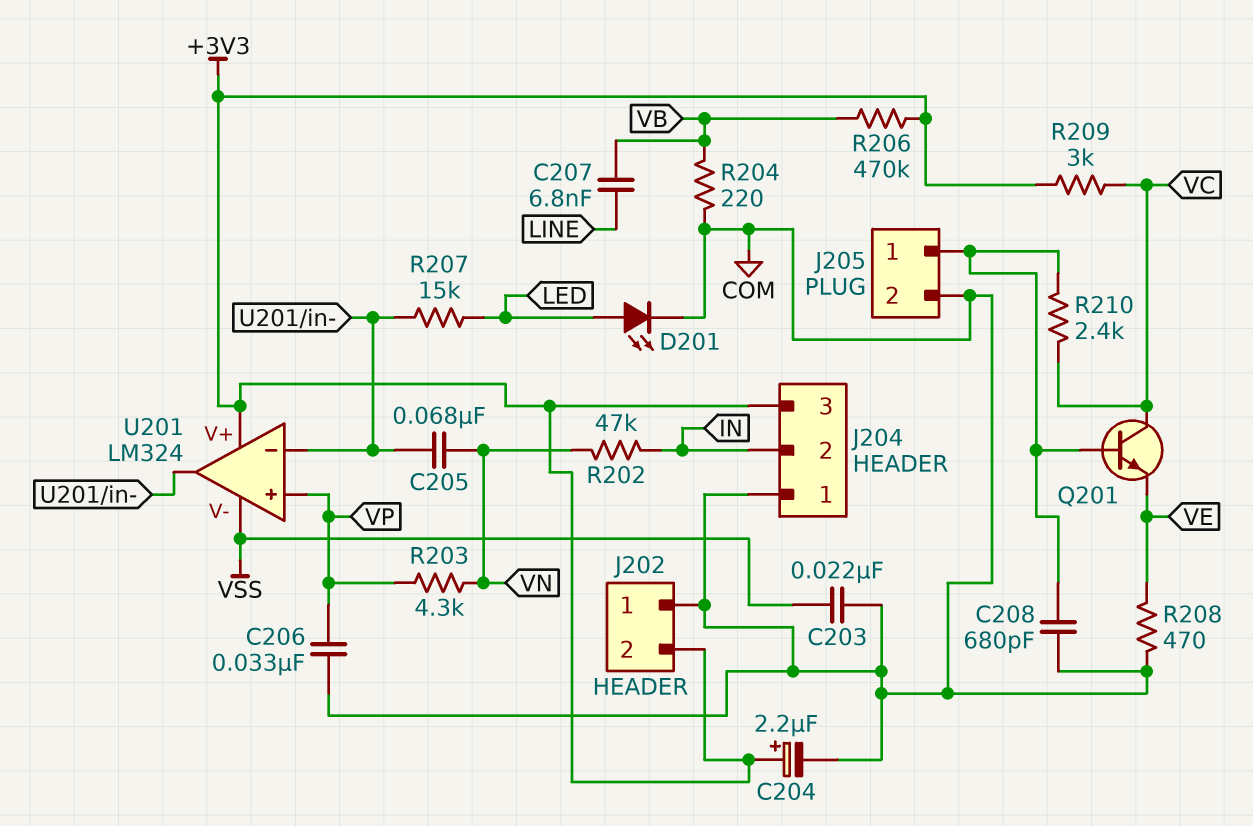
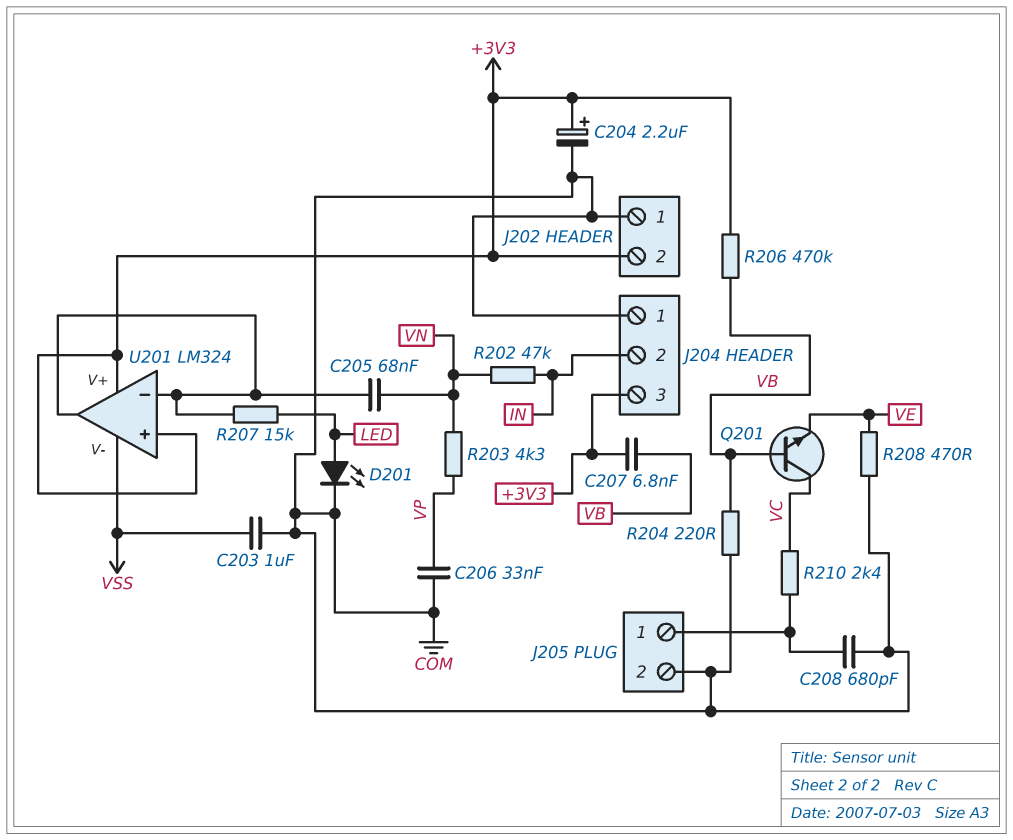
C203: 22nF (COM, VSS) -> 1uF (COM, VSS)
C207: 6.8nF (LINE, VB) -> 6.8nF (+3V3, VB)
Q201: NPN (B J205/1, C VC, E VE) -> NPN (B VB, C VC, E VE)
R209: 3k (+3V3, VC) -> none
U201 pin in+: VP -> +3V3

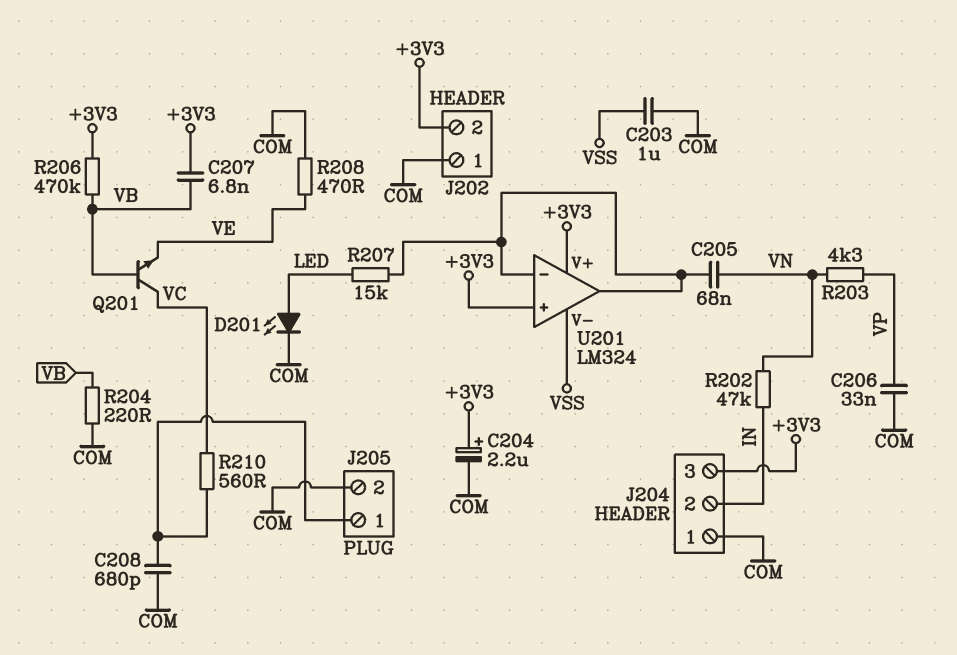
R210: 2.4k (J205/1, VC) -> 560 (J205/1, VC)

